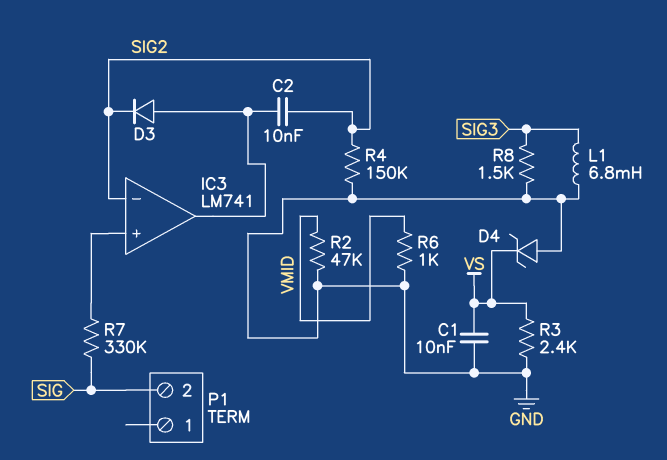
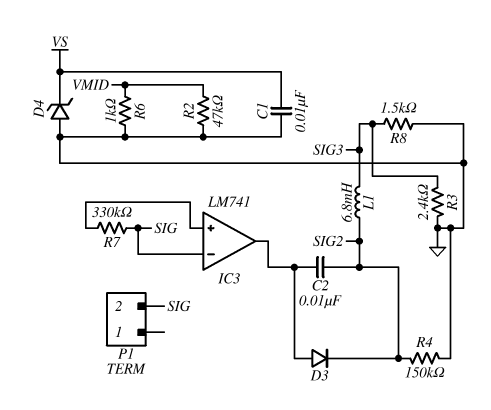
IC3 pin in-: SIG2 -> SIG
L1: 6.8mH (GND, SIG3) -> 6.8mH (SIG2, SIG3)
R3: 2.4k (GND, VS) -> 2.4k (GND, SIG3)

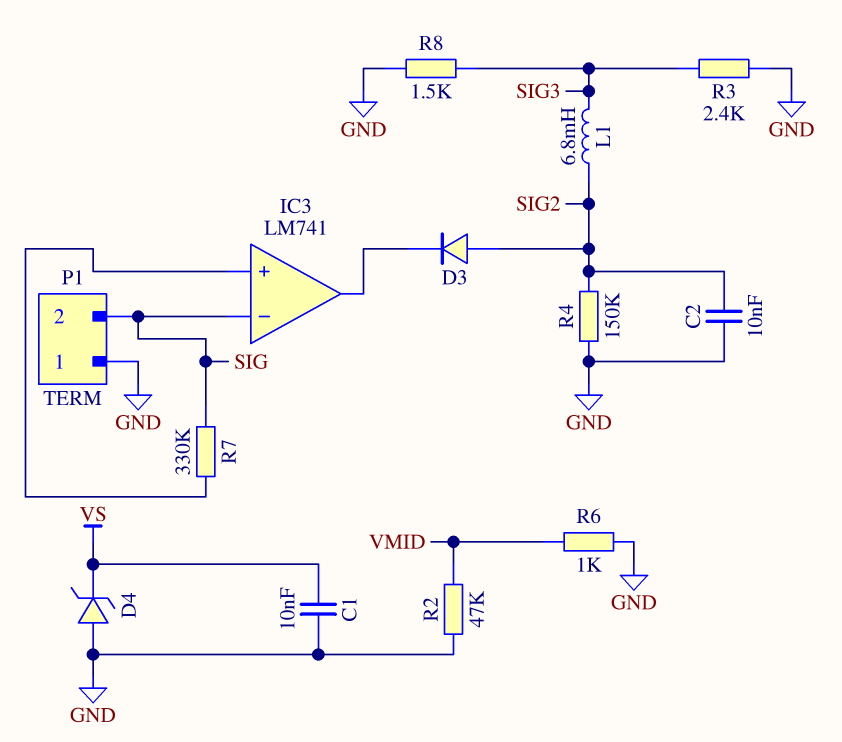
C2: 10nF (IC3/out, SIG2) -> 10nF (GND, SIG2)
D3: diode (A IC3/out, K SIG2) -> diode (A SIG2, K IC3/out)
P1 pin 1: none -> GND

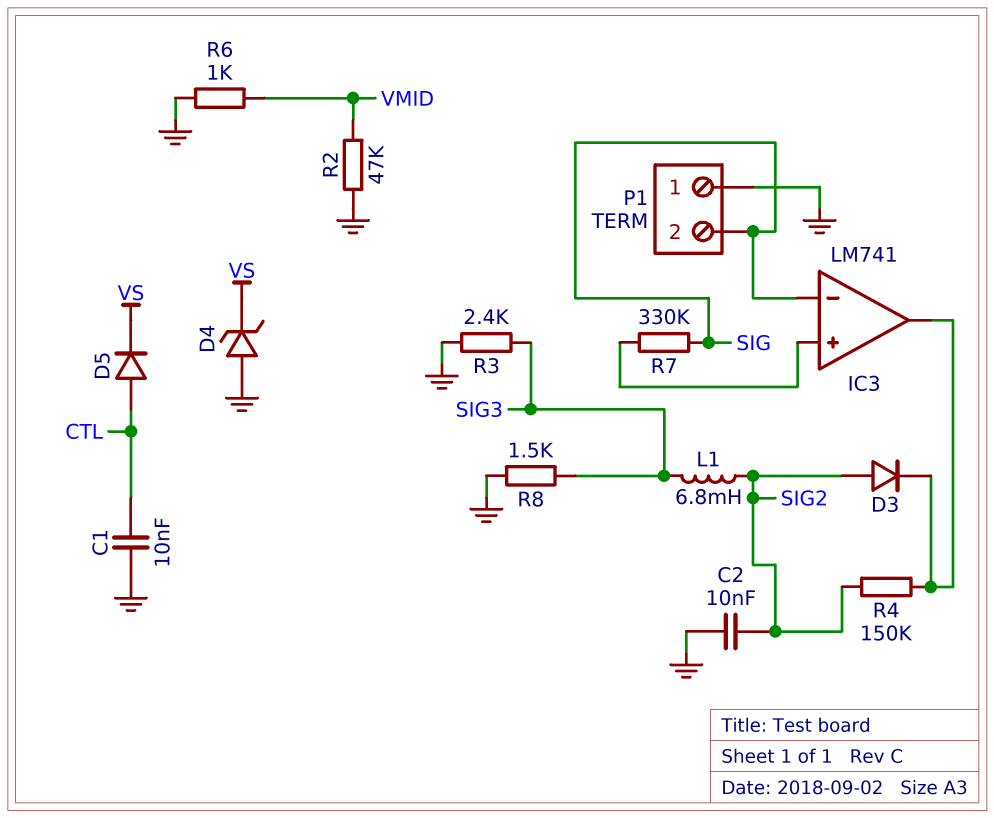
C1: 10nF (GND, VS) -> 10nF (CTL, GND)
D5: none -> diode (A CTL, K VS)
R4: 150k (GND, SIG2) -> 150k (IC3/out, SIG2)

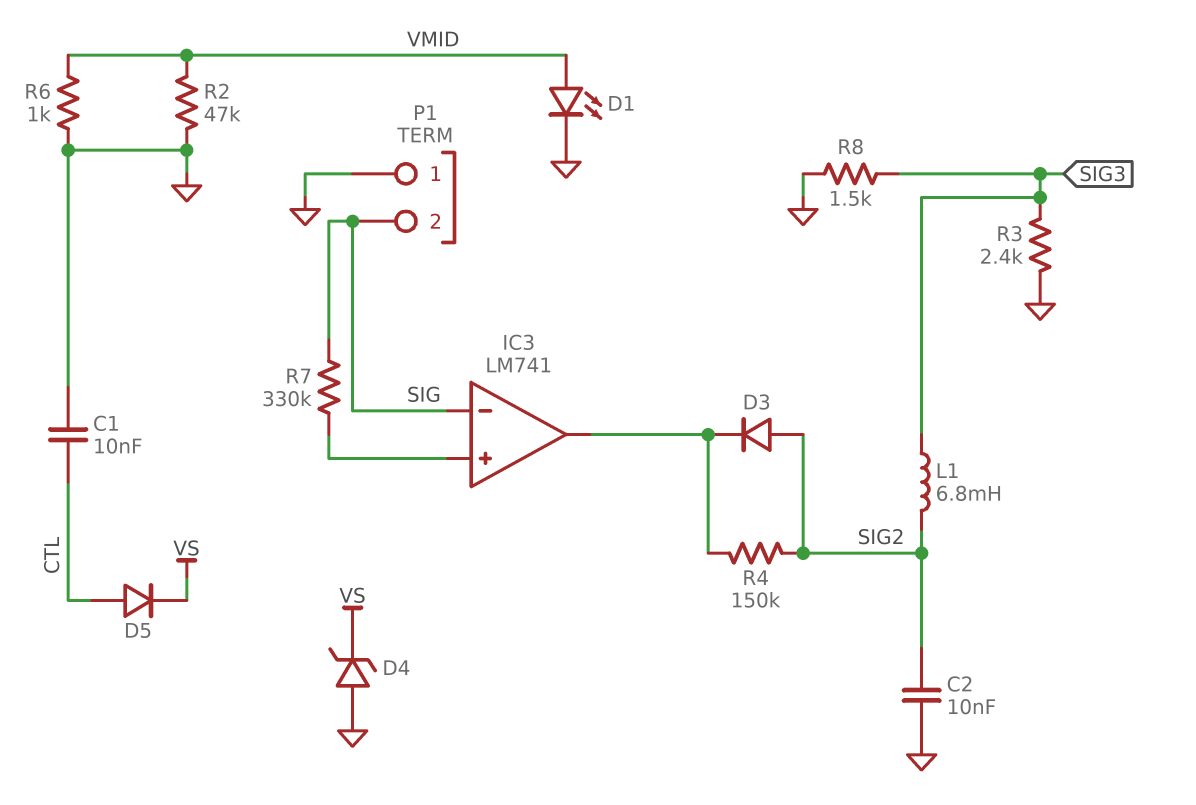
D1: none -> LED (A VMID, K GND)

